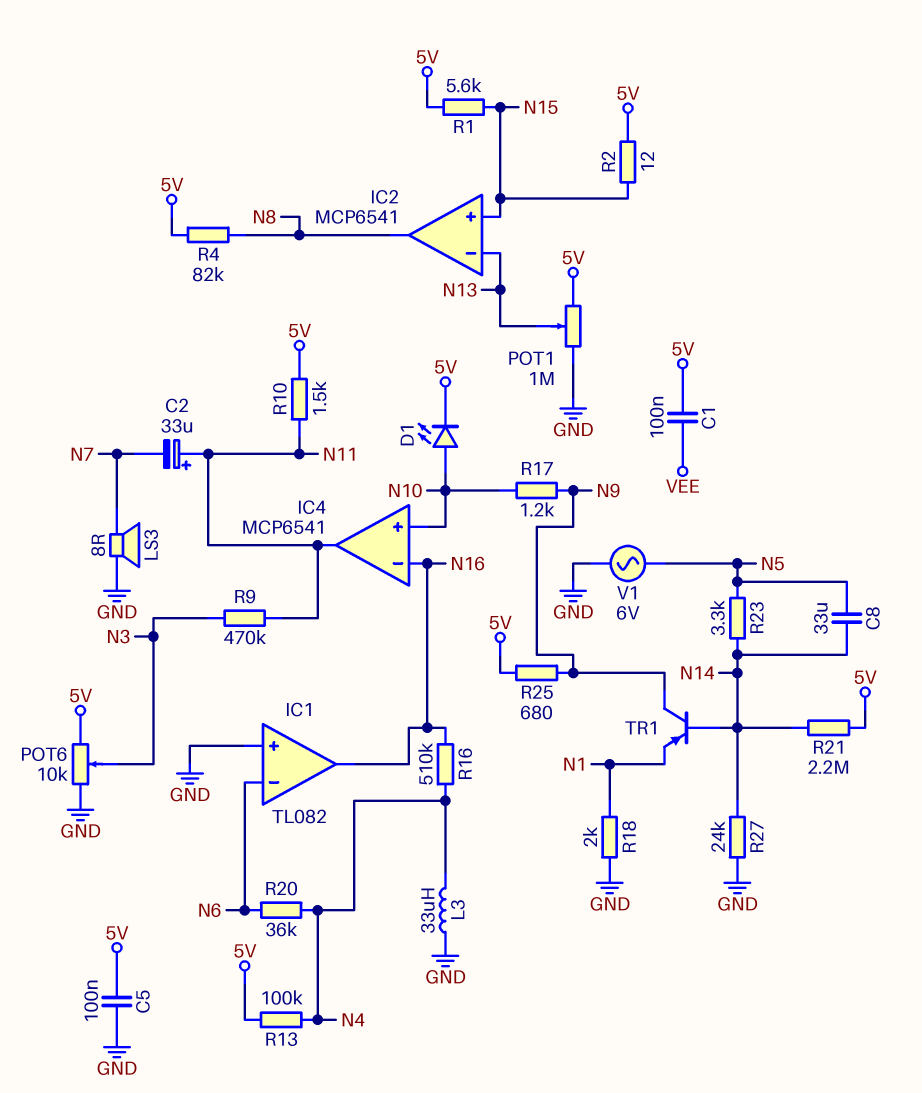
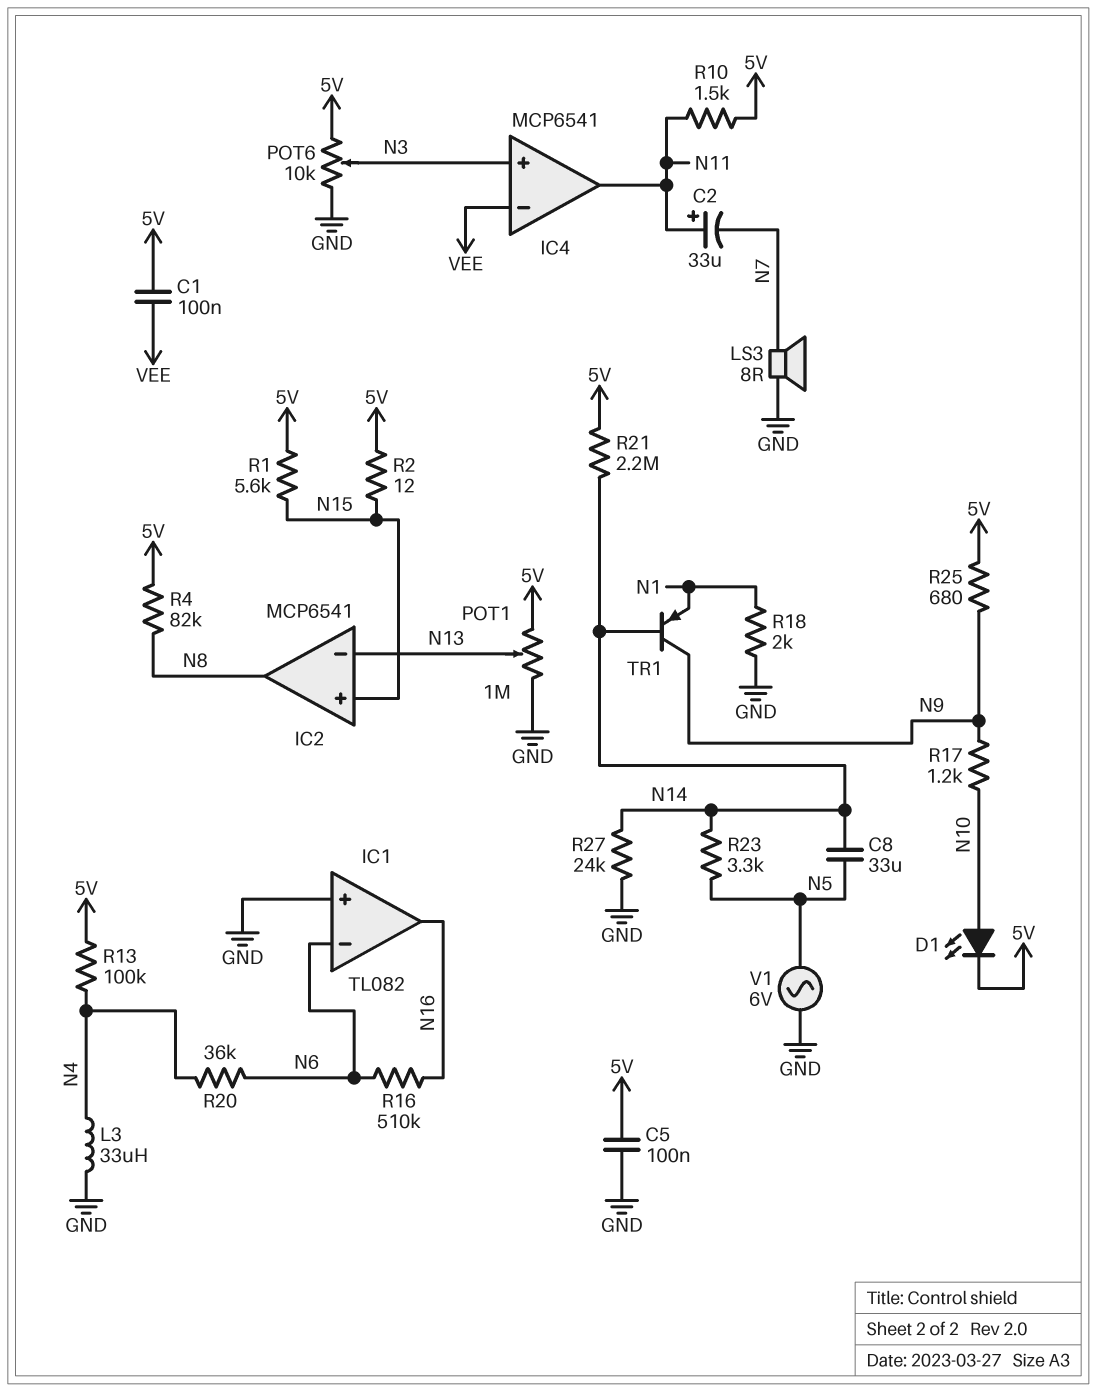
IC4 pin in+: N10 -> N3
IC4 pin in-: N16 -> VEE
R9: 470k (N3, N11) -> none
R16: 510k (N4, N16) -> 510k (N6, N16)

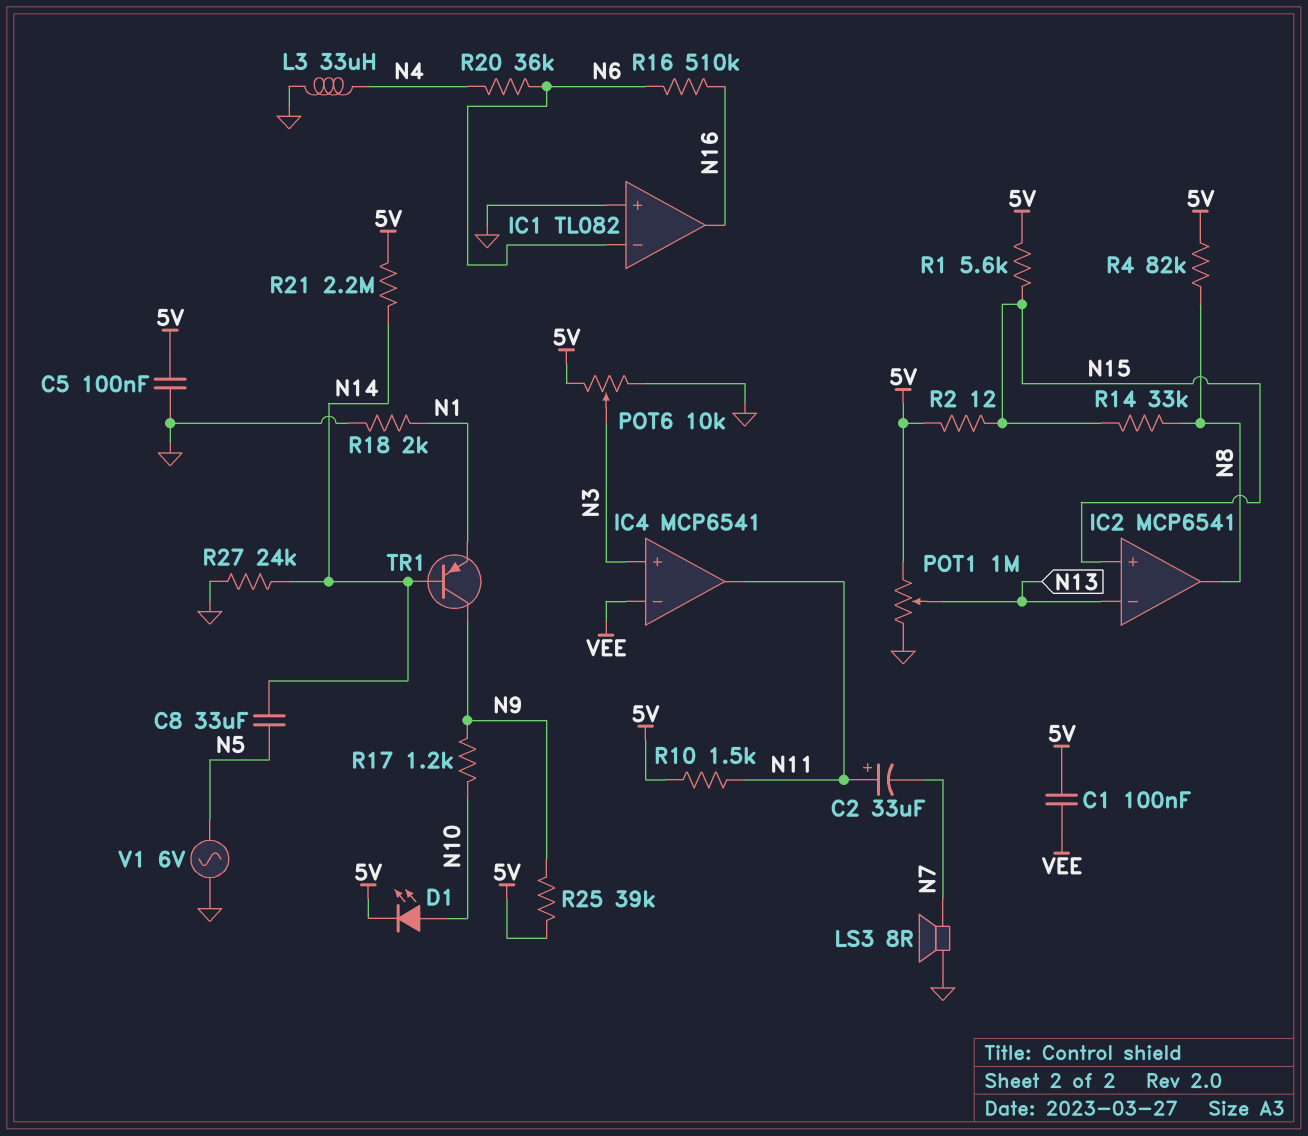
R13: 100k (5V, N4) -> none
R14: none -> 33k (N8, N15)
R23: 3.3k (N5, N14) -> none
R25: 680 (5V, N9) -> 39k (5V, N9)

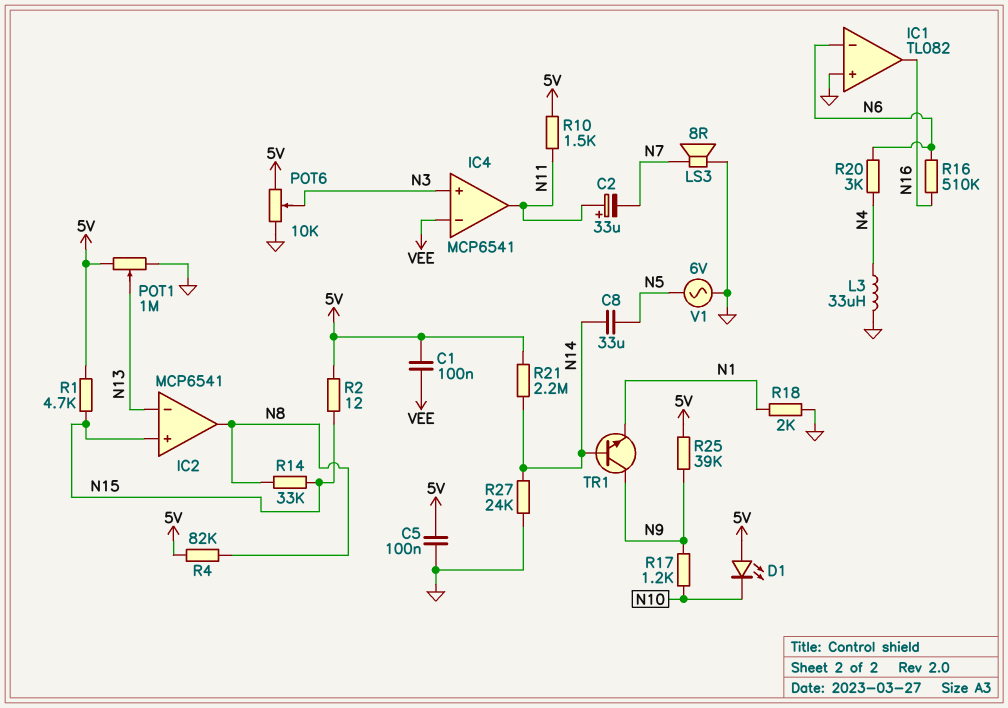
D1: LED (A N10, K 5V) -> LED (A 5V, K N10)
R1: 5.6k (5V, N15) -> 4.7k (5V, N15)
R20: 36k (N4, N6) -> 3k (N4, N6)
TR1: PNP (B N14, C N9, E N1) -> NPN (B N14, C N9, E N1)

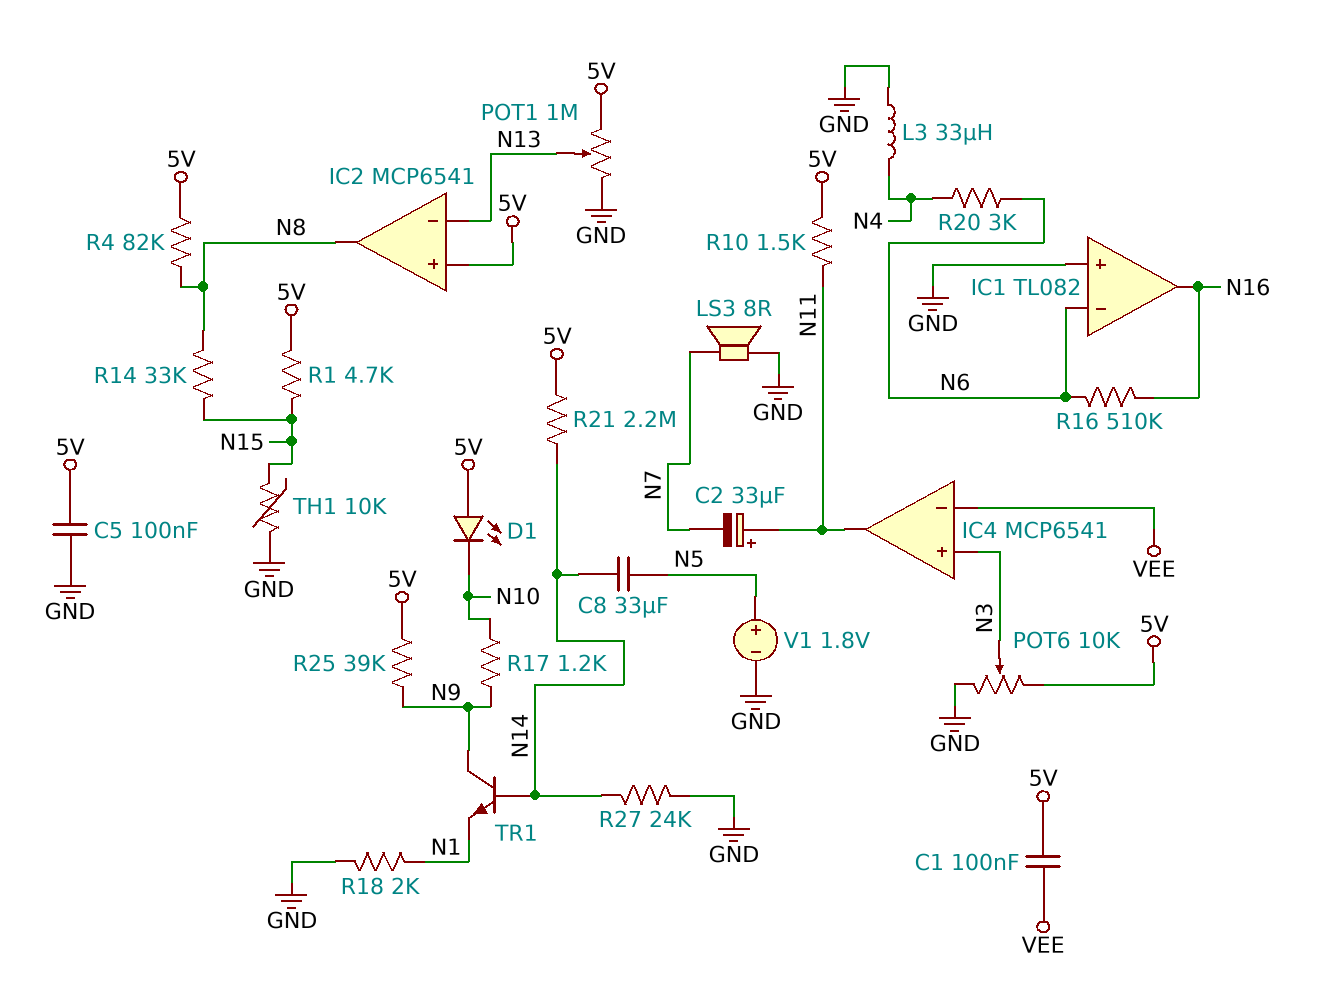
IC2 pin in+: N15 -> 5V
R2: 12 (5V, N15) -> none
TH1: none -> 10k (GND, N15)
V1: AC 6V (GND, N5) -> 1.8V (plus N5, minus GND)

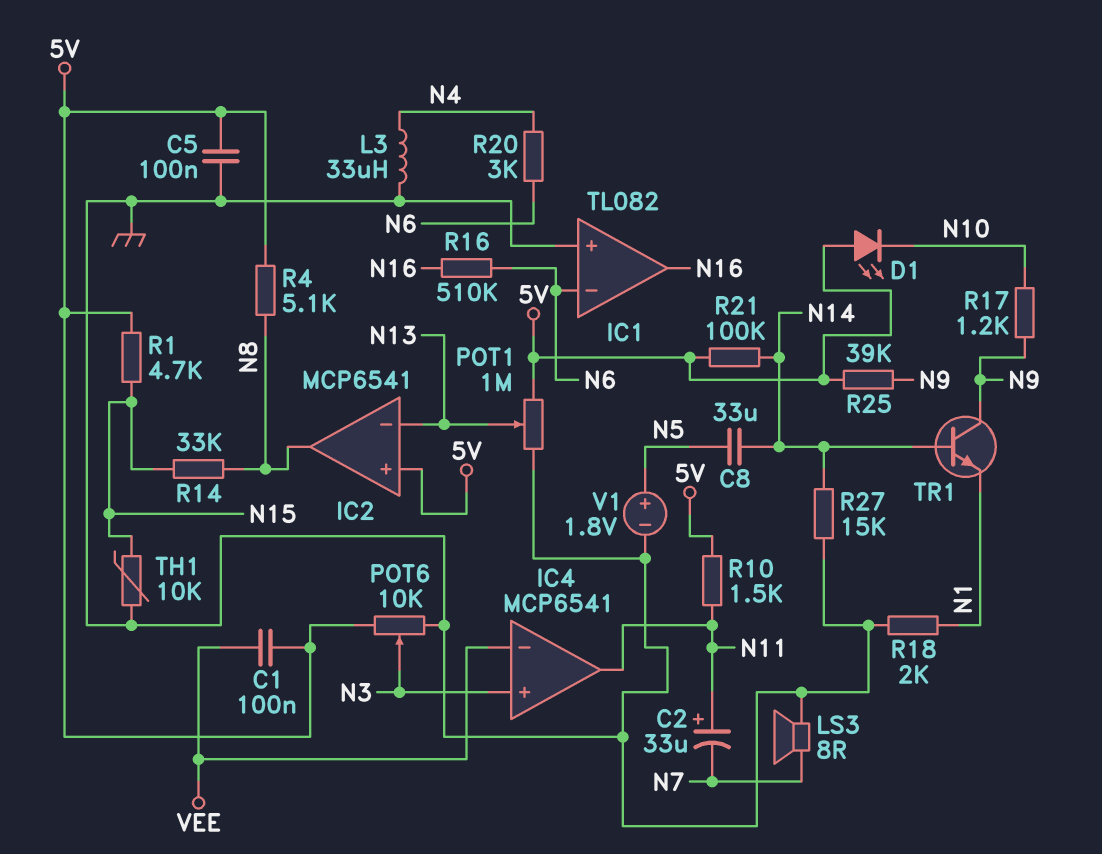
R4: 82k (5V, N8) -> 5.1k (5V, N8)
R21: 2.2M (5V, N14) -> 100k (5V, N14)
R27: 24k (GND, N14) -> 15k (GND, N14)

